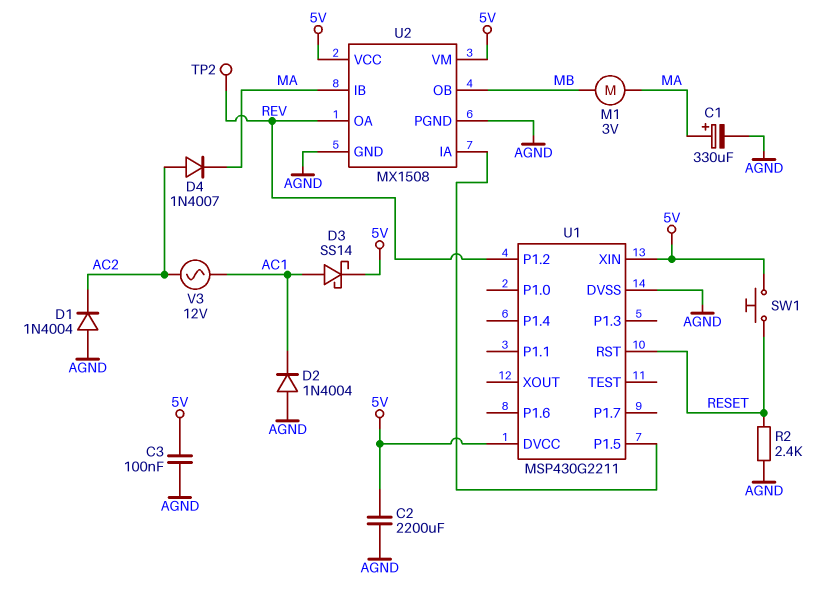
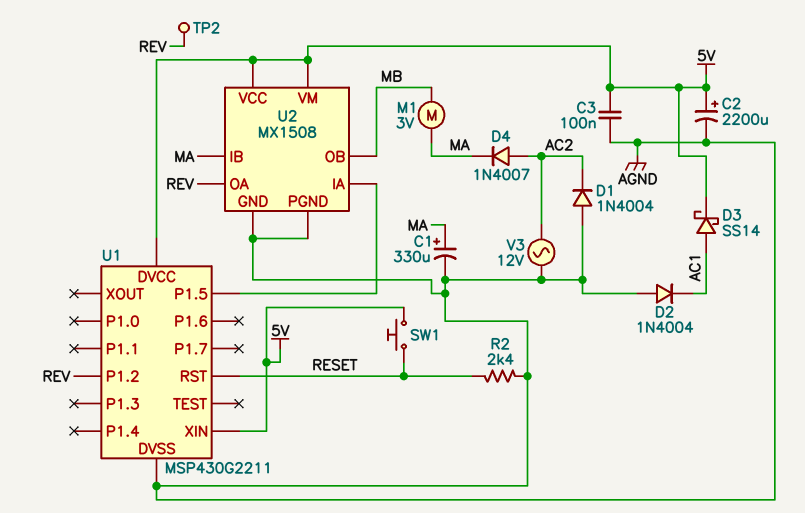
C2: 2200uF (5V, AGND) -> 2200uF (plus 5V, minus AGND)
V3: AC 12V (AC1, AC2) -> AC 12V (AC2, AGND)

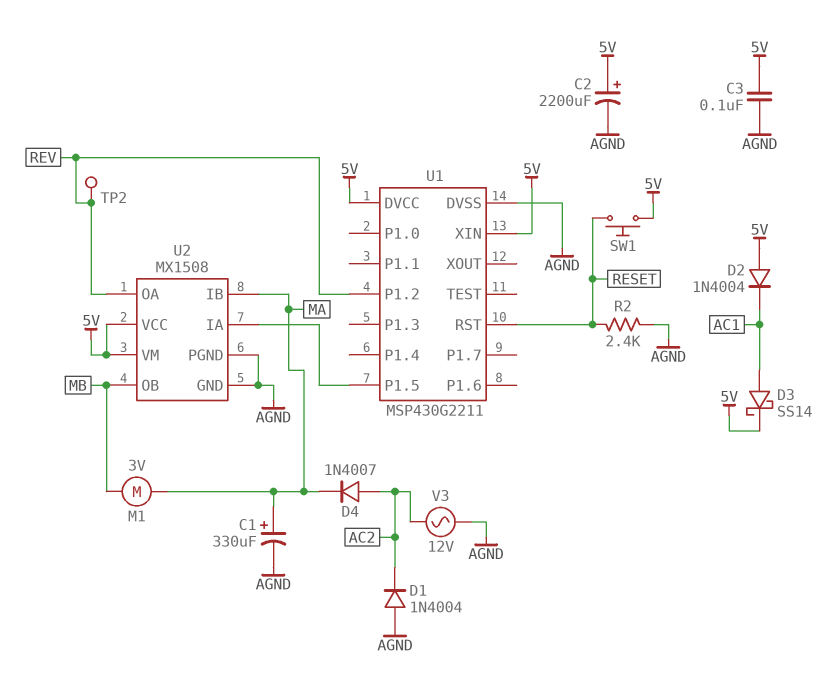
D2: diode 1N4004 (A AGND, K AC1) -> diode 1N4004 (A 5V, K AC1)

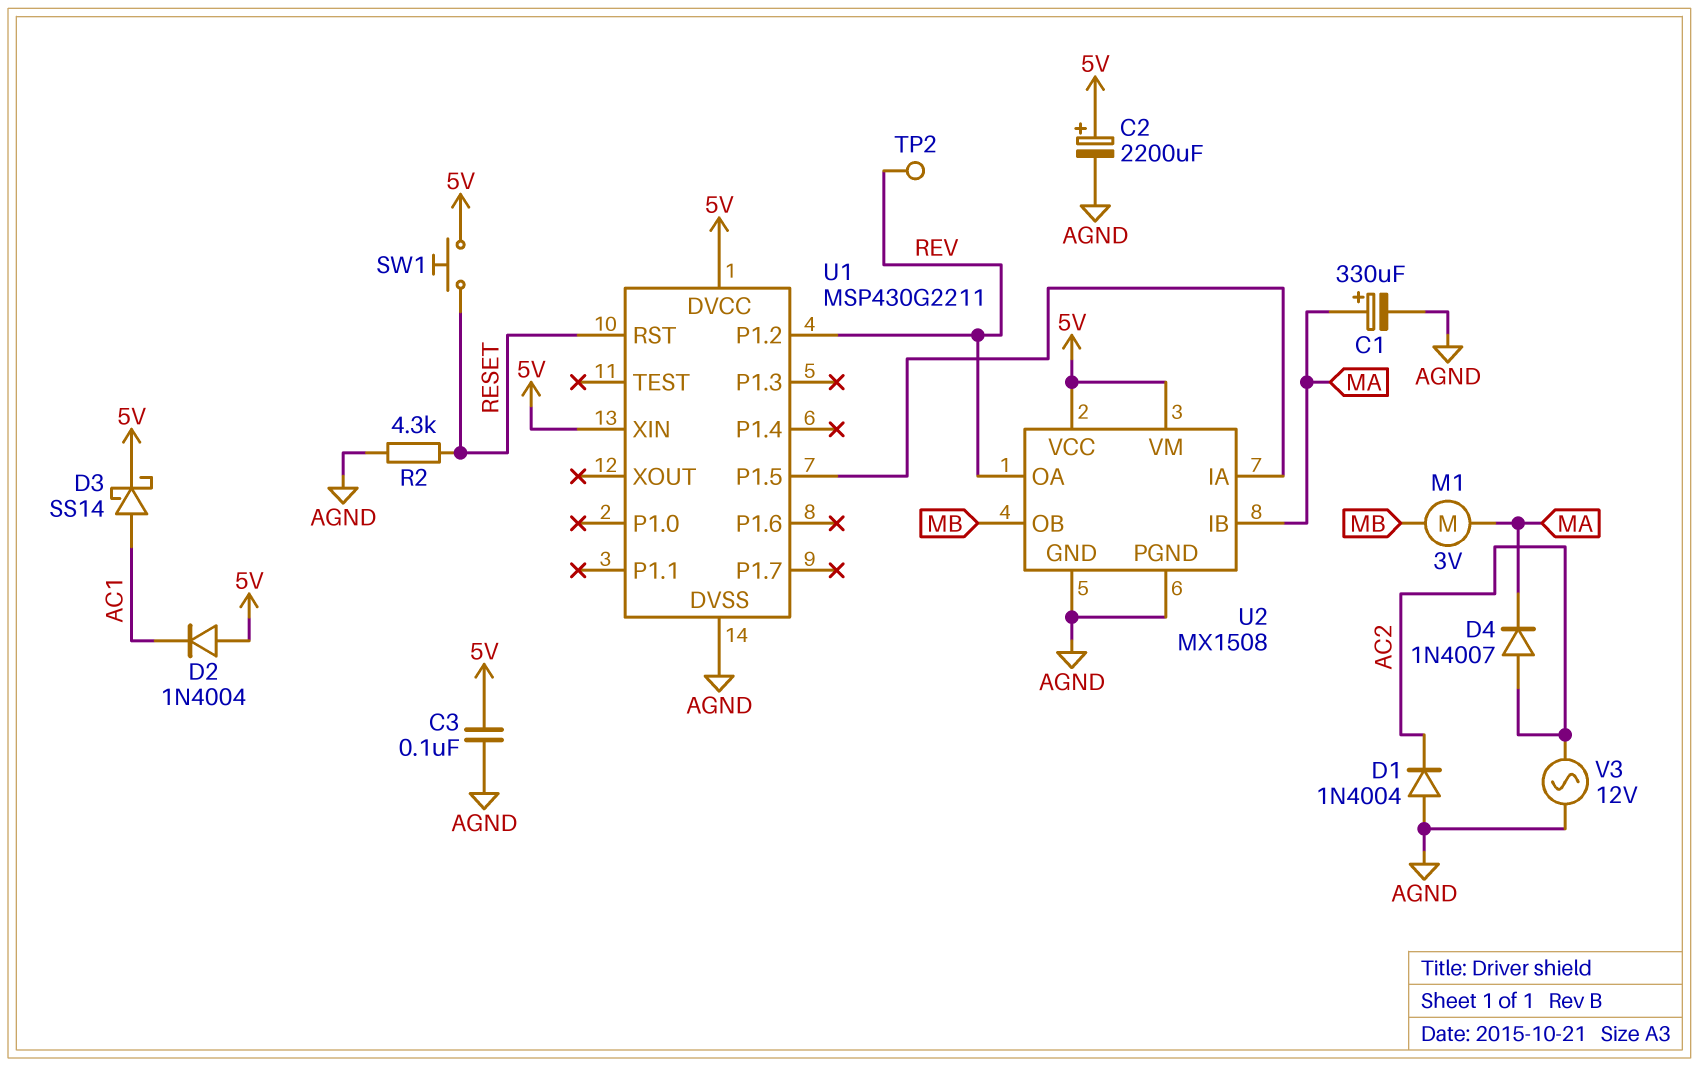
R2: 2.4k (AGND, RESET) -> 4.3k (AGND, RESET)

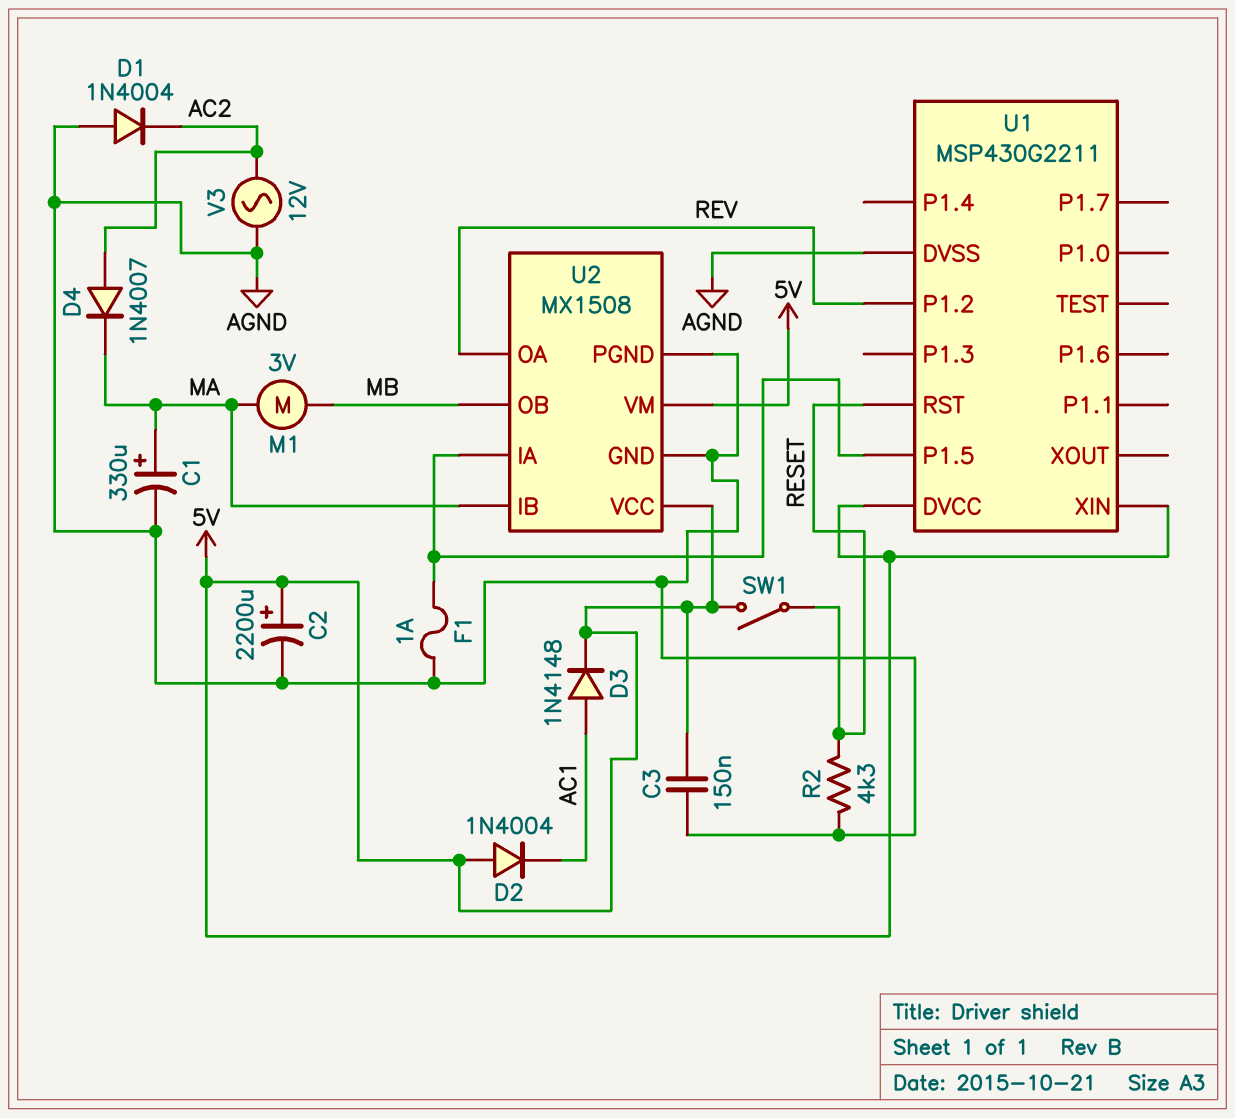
C3: 100nF (5V, AGND) -> 150nF (5V, AGND)
D3: schottky SS14 (A AC1, K 5V) -> diode 1N4148 (A AC1, K 5V)
F1: none -> 1A (AGND, U1/P1.5)
SW1: button (5V, RESET) -> switch (5V, RESET)
TP2: test point (REV) -> none

